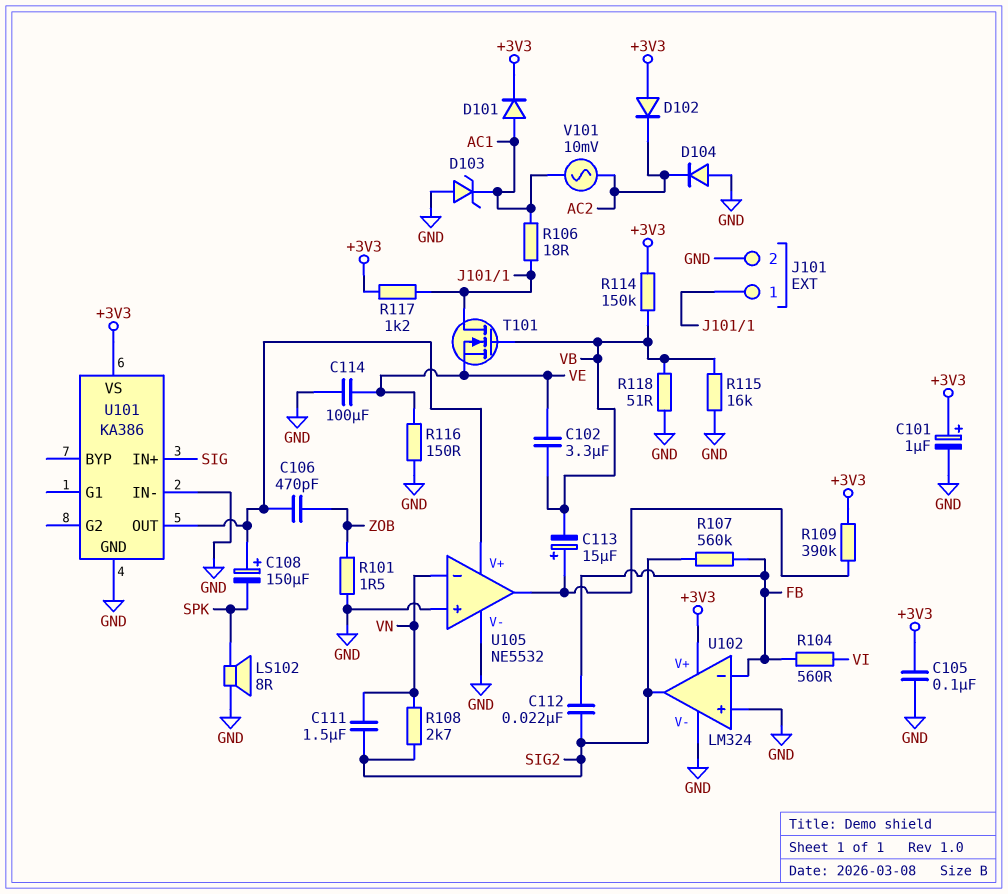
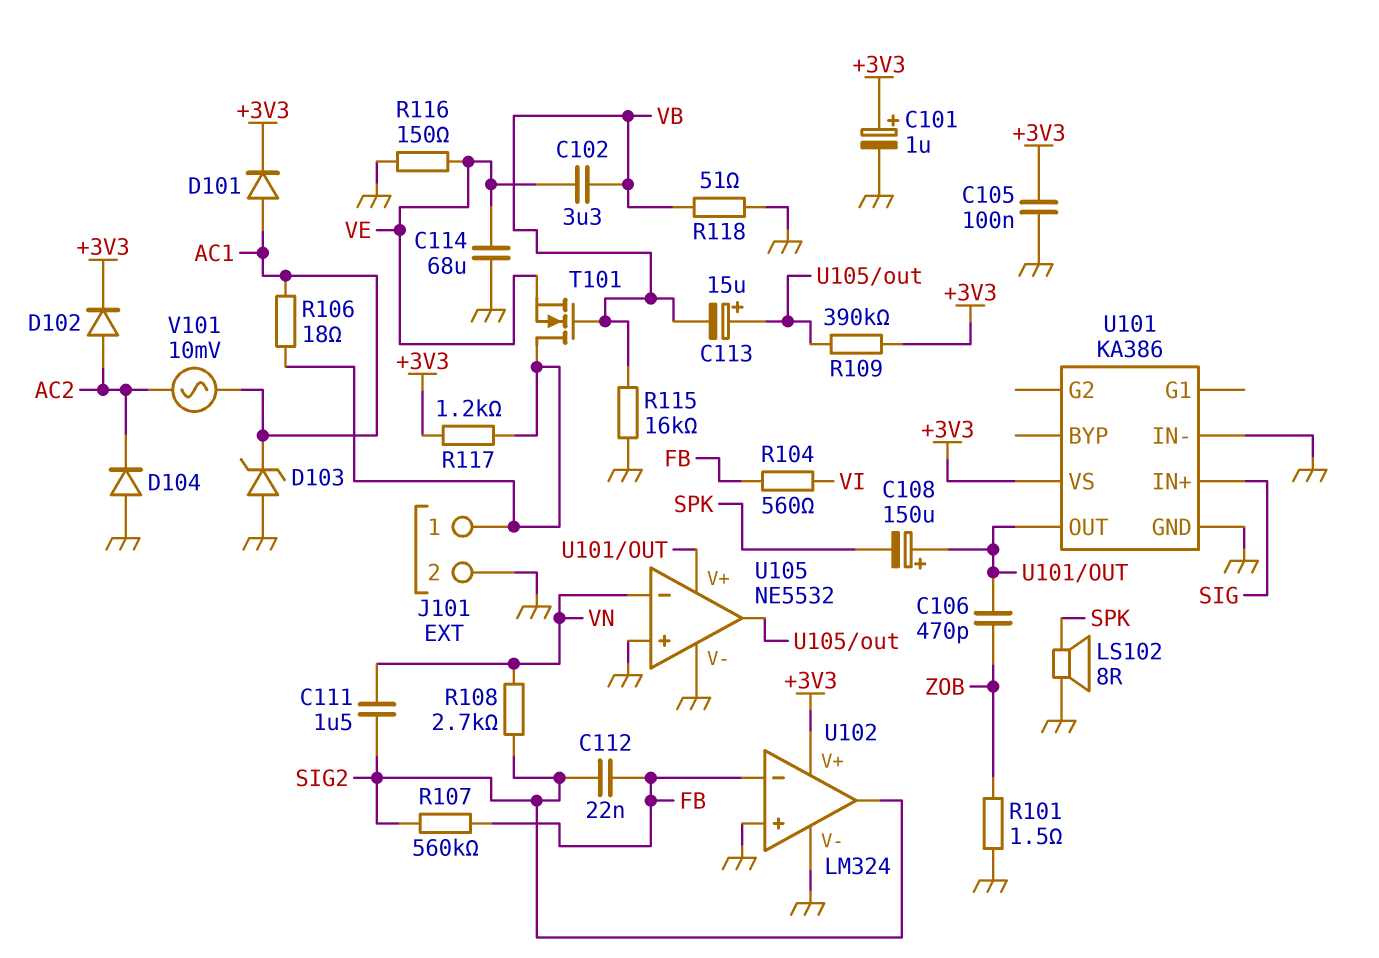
C114: 100uF (GND, VE) -> 68uF (GND, VE)
D102: diode (A +3V3, K AC2) -> diode (A AC2, K +3V3)
R114: 150k (+3V3, VB) -> none

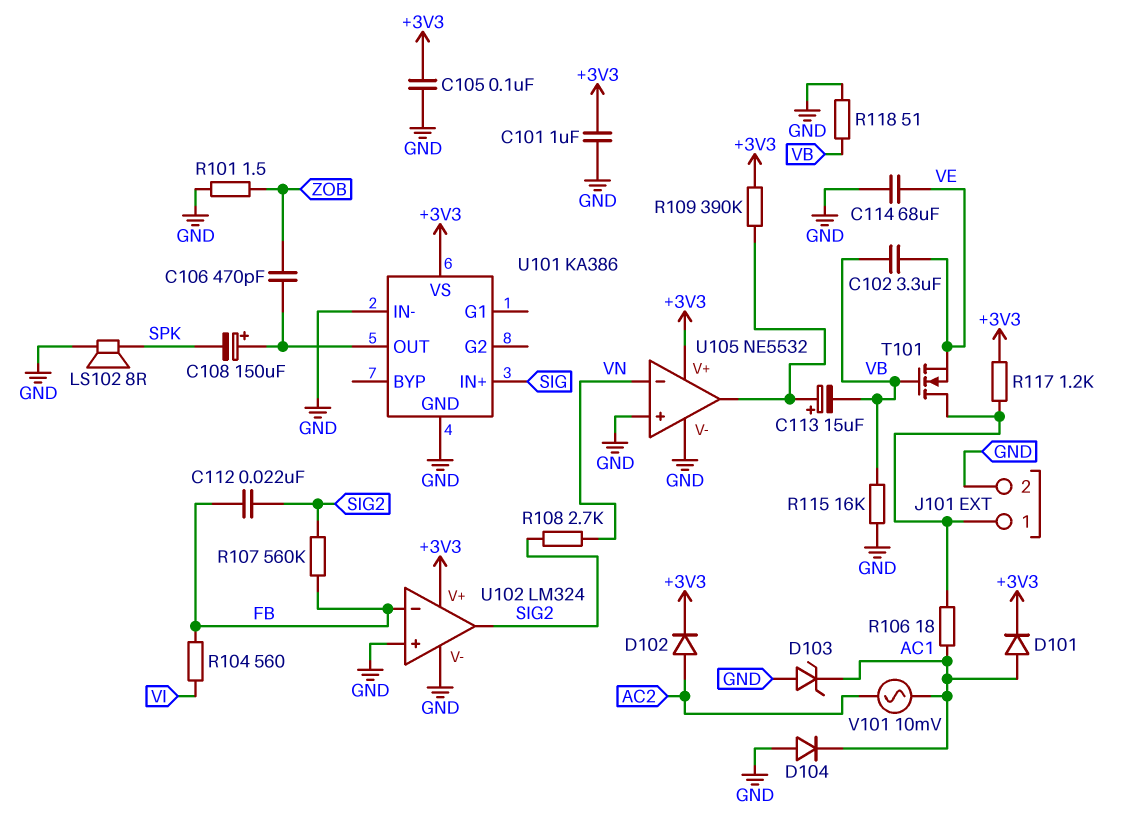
C101: 1uF (plus +3V3, minus GND) -> 1uF (+3V3, GND)
C111: 1.5uF (SIG2, VN) -> none
D104: diode (A GND, K AC2) -> diode (A GND, K AC1)
R116: 150 (GND, VE) -> none
U105 pin V+: U101/OUT -> +3V3

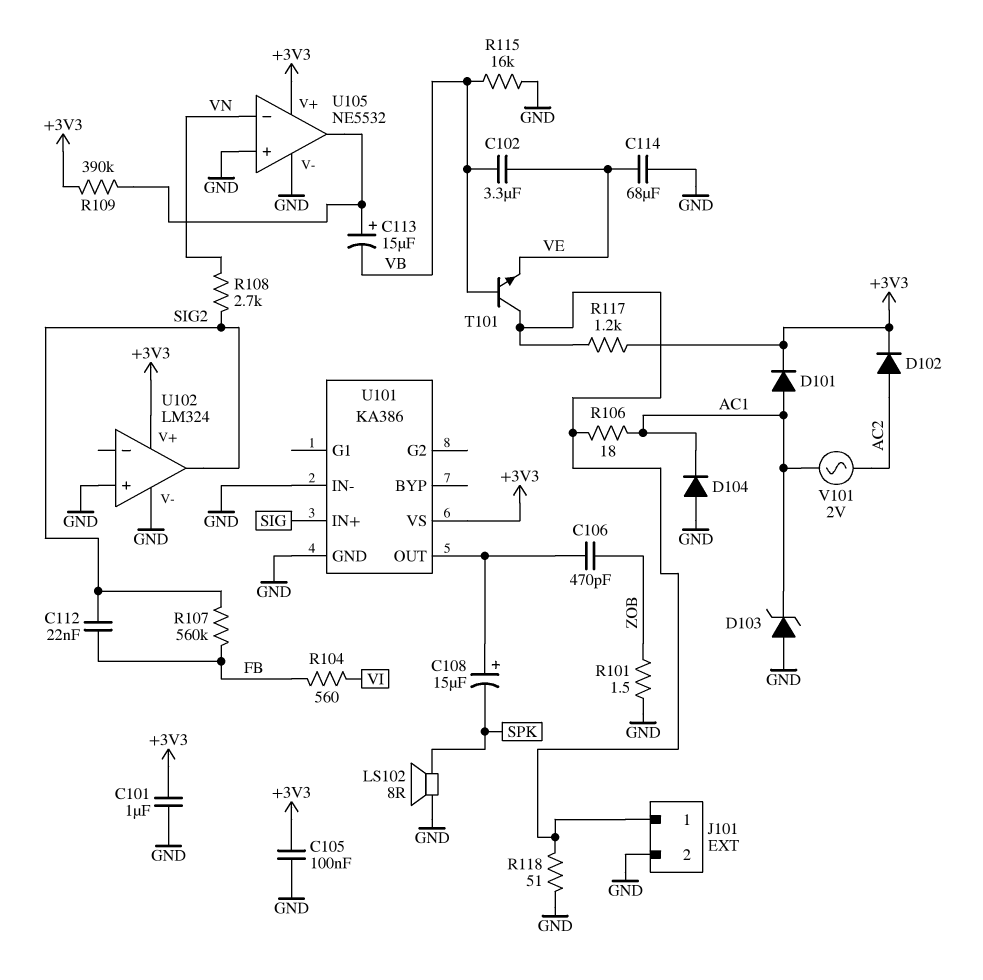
C108: 150uF (plus U101/OUT, minus SPK) -> 15uF (plus U101/OUT, minus SPK)
R118: 51 (GND, VB) -> 51 (GND, J101/1)
T101: NMOS (G VB, D J101/1, S VE) -> NPN (B VB, C J101/1, E VE)
U102 pin in-: FB -> none
V101: AC 10mV (AC1, AC2) -> AC 2V (AC1, AC2)

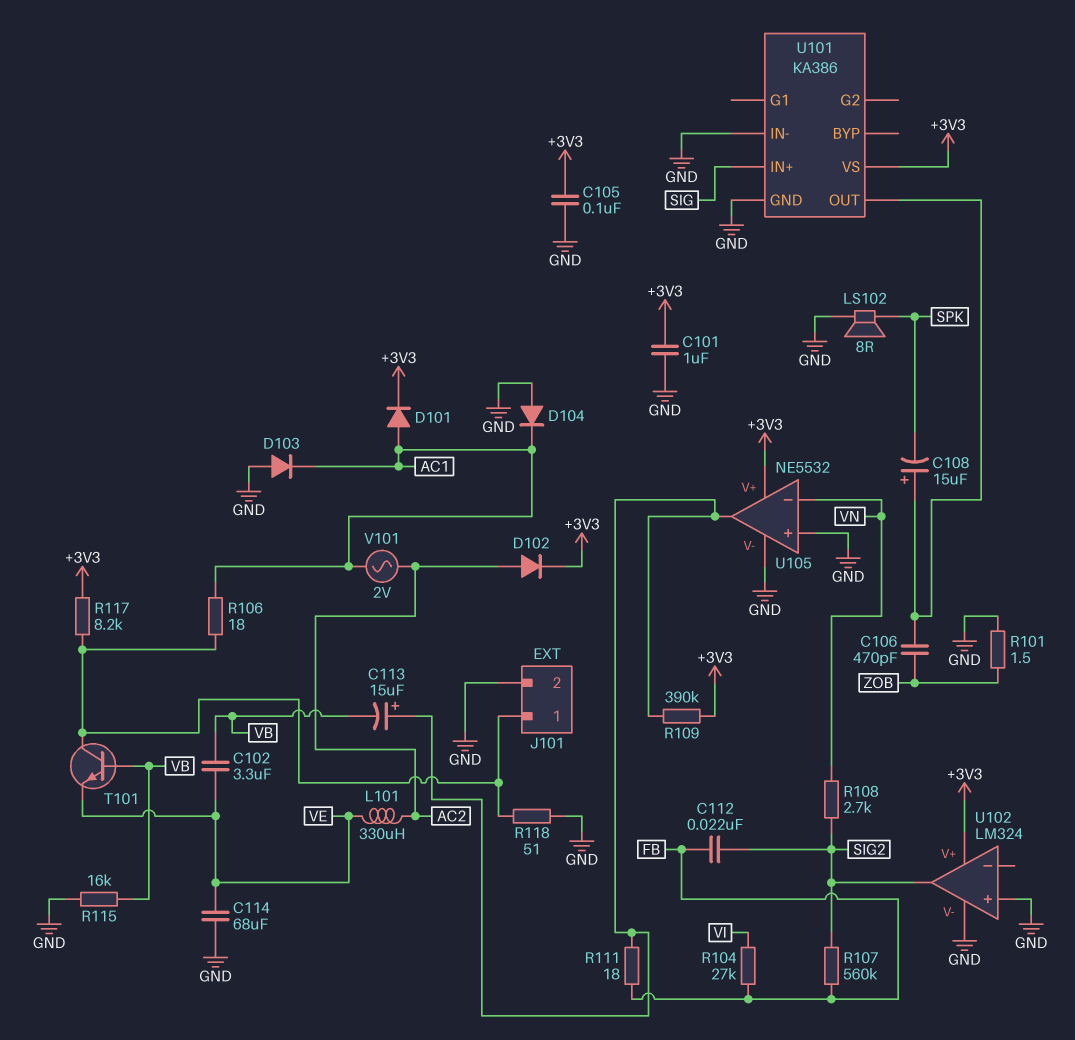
D103: zener (A GND, K AC1) -> diode (A GND, K AC1)
L101: none -> 330uH (AC2, VE)
R104: 560 (FB, VI) -> 27k (FB, VI)
R111: none -> 18 (FB, U105/out)
R117: 1.2k (+3V3, J101/1) -> 8.2k (+3V3, J101/1)

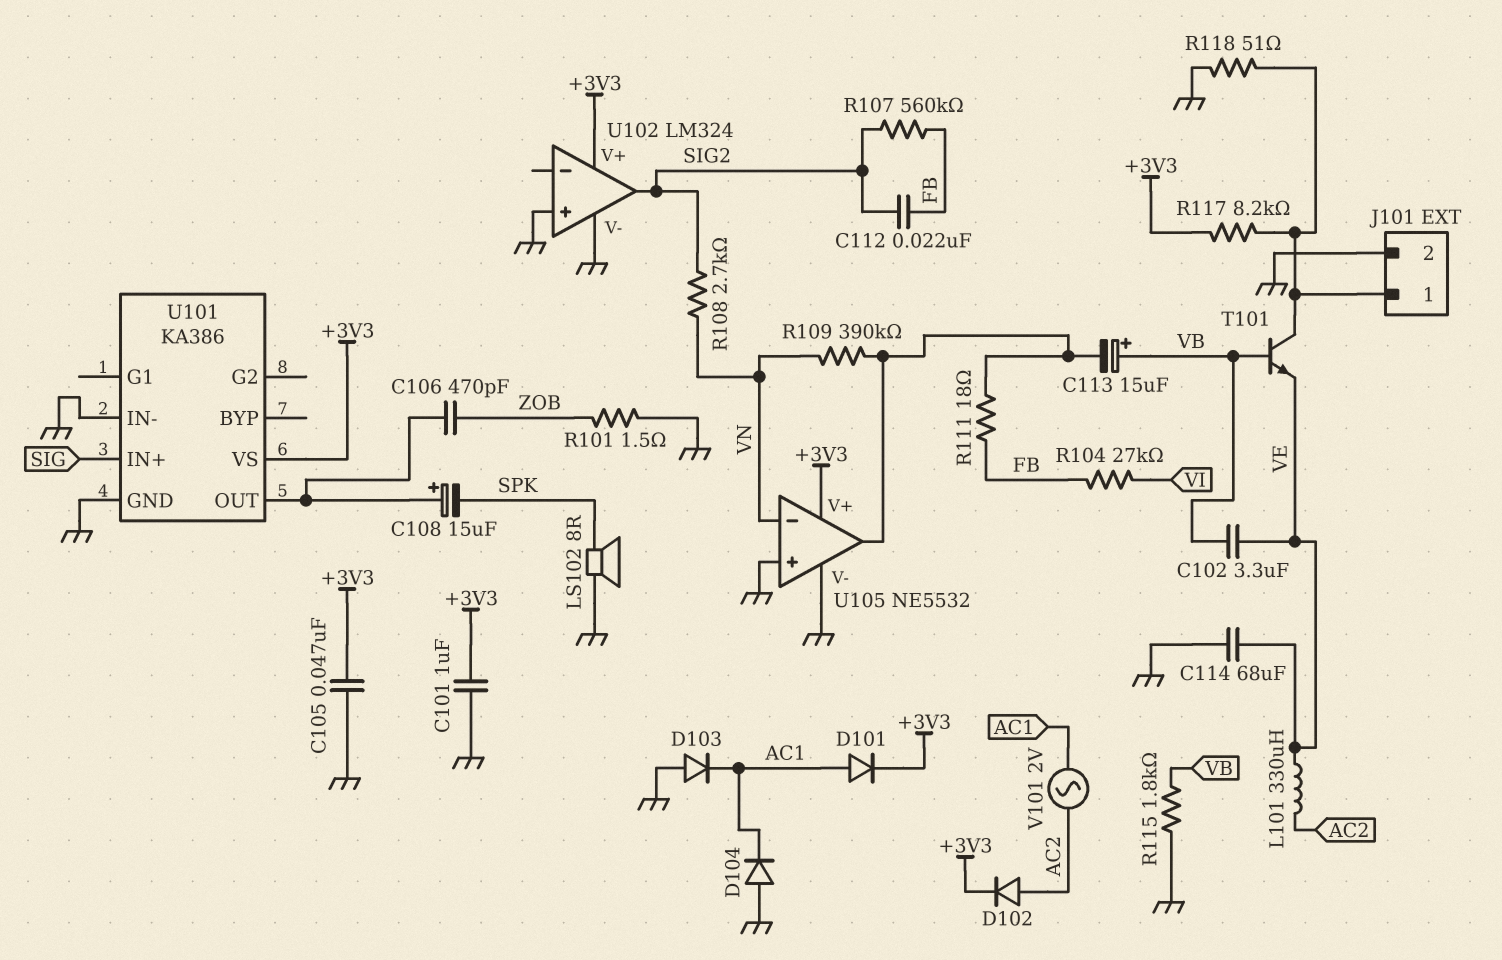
C105: 100nF (+3V3, GND) -> 47nF (+3V3, GND)
C113: 15uF (plus U105/out, minus VB) -> 15uF (plus VB, minus U105/out)
R106: 18 (AC1, J101/1) -> none
R109: 390k (+3V3, U105/out) -> 390k (U105/out, VN)
R115: 16k (GND, VB) -> 1.8k (GND, VB)

